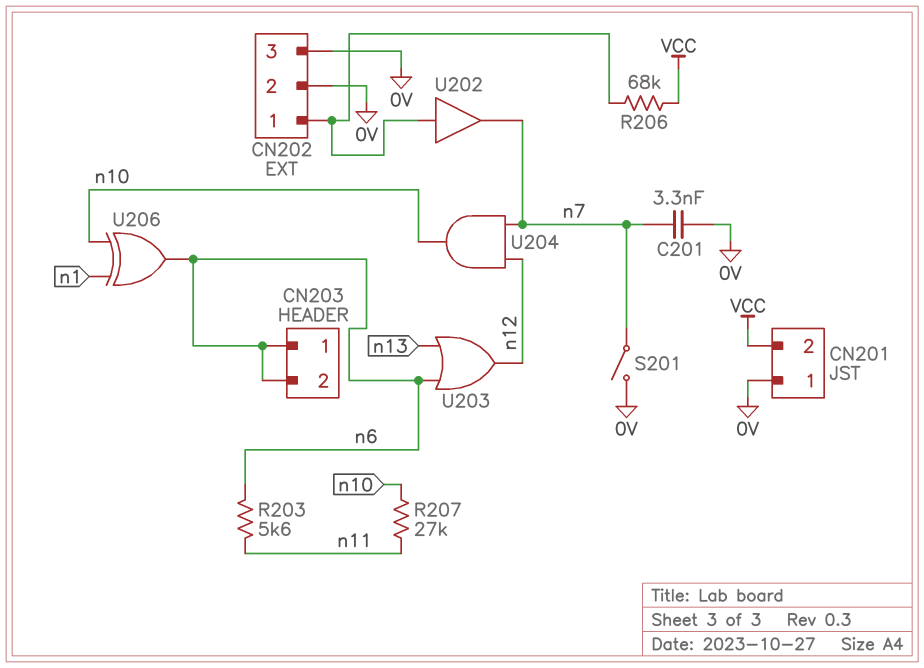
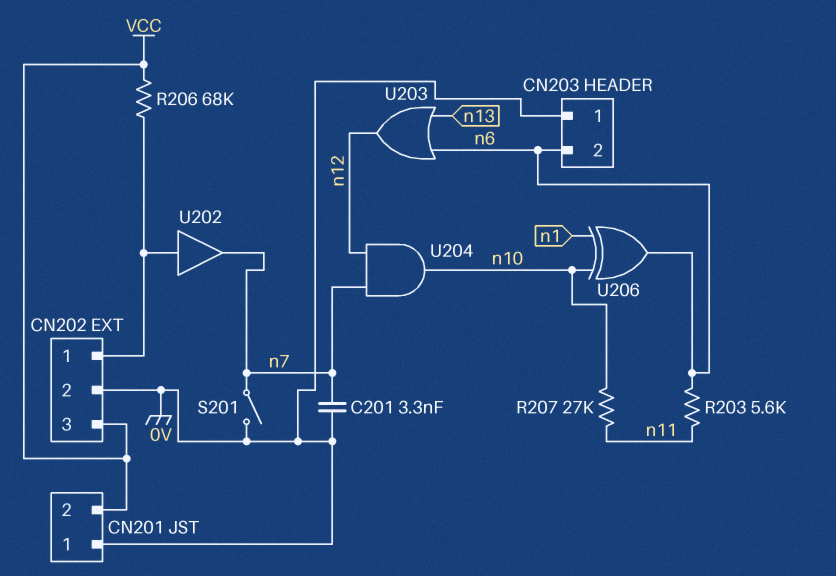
CN202 pin 3: 0V -> VCC
CN203 pin 1: n6 -> 0V

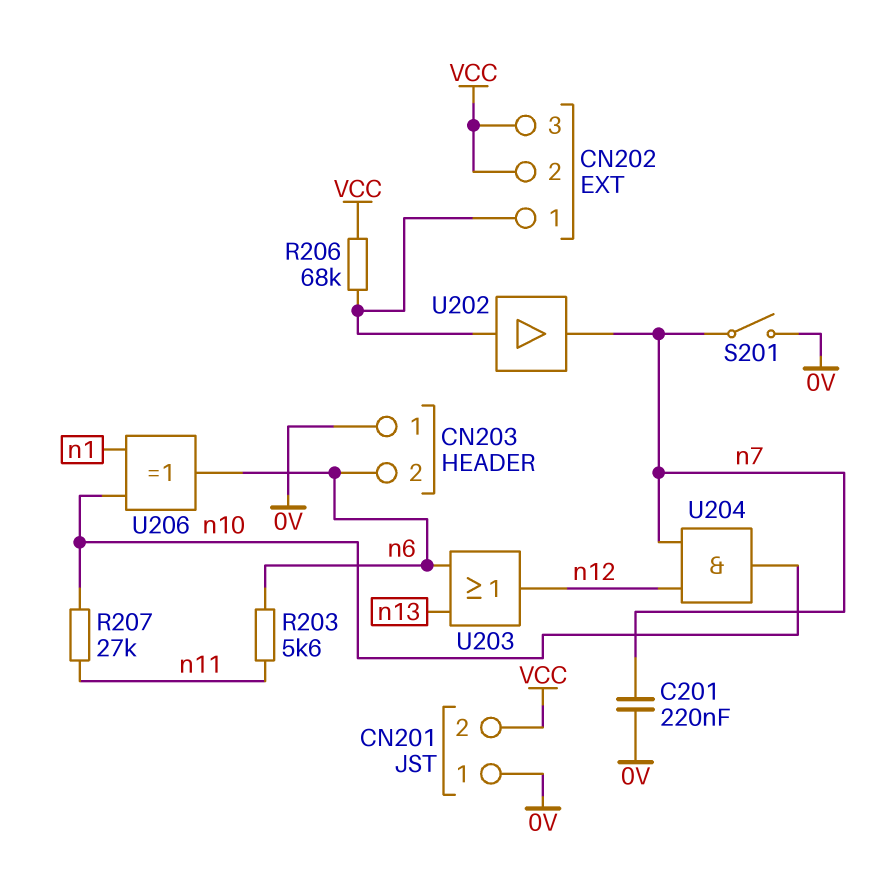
C201: 3.3nF (0V, n7) -> 220nF (0V, n7)
CN202 pin 2: 0V -> VCC

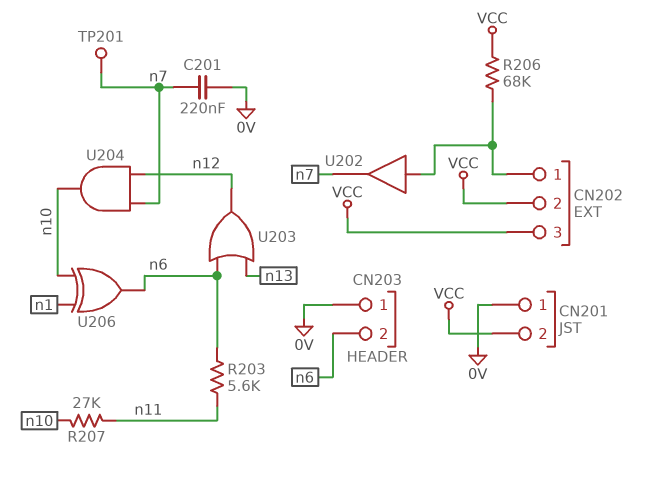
S201: switch (0V, n7) -> none
TP201: none -> test point (n7)

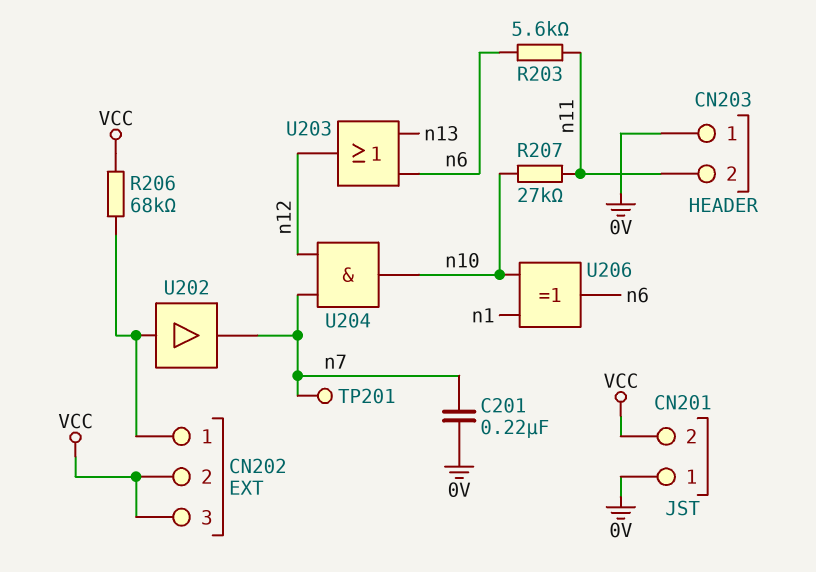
CN203 pin 2: n6 -> n11

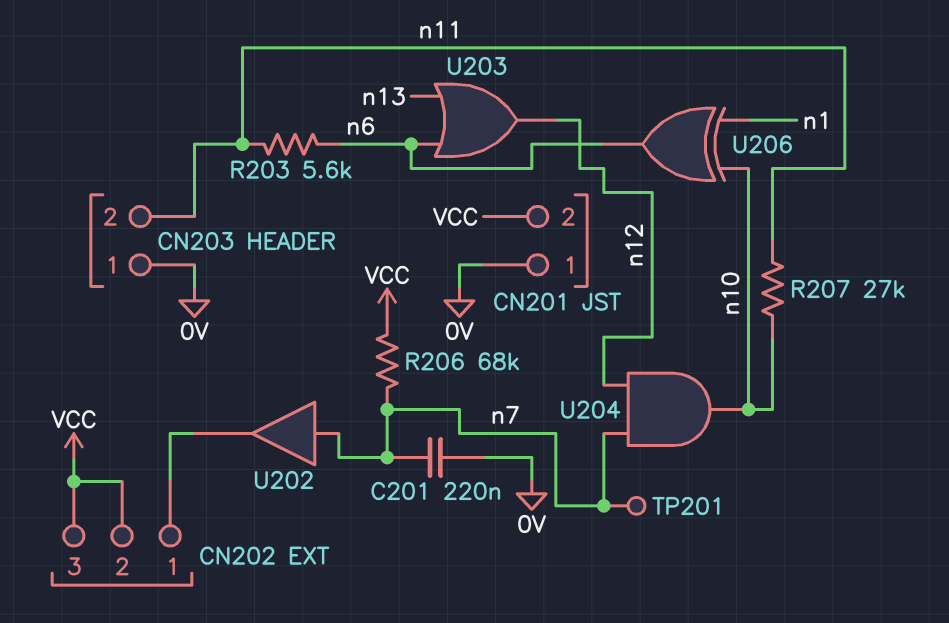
R206: 68k (CN202/1, VCC) -> 68k (VCC, n7)
U202: buffer (in CN202/1, out n7) -> buffer (in n7, out CN202/1)

